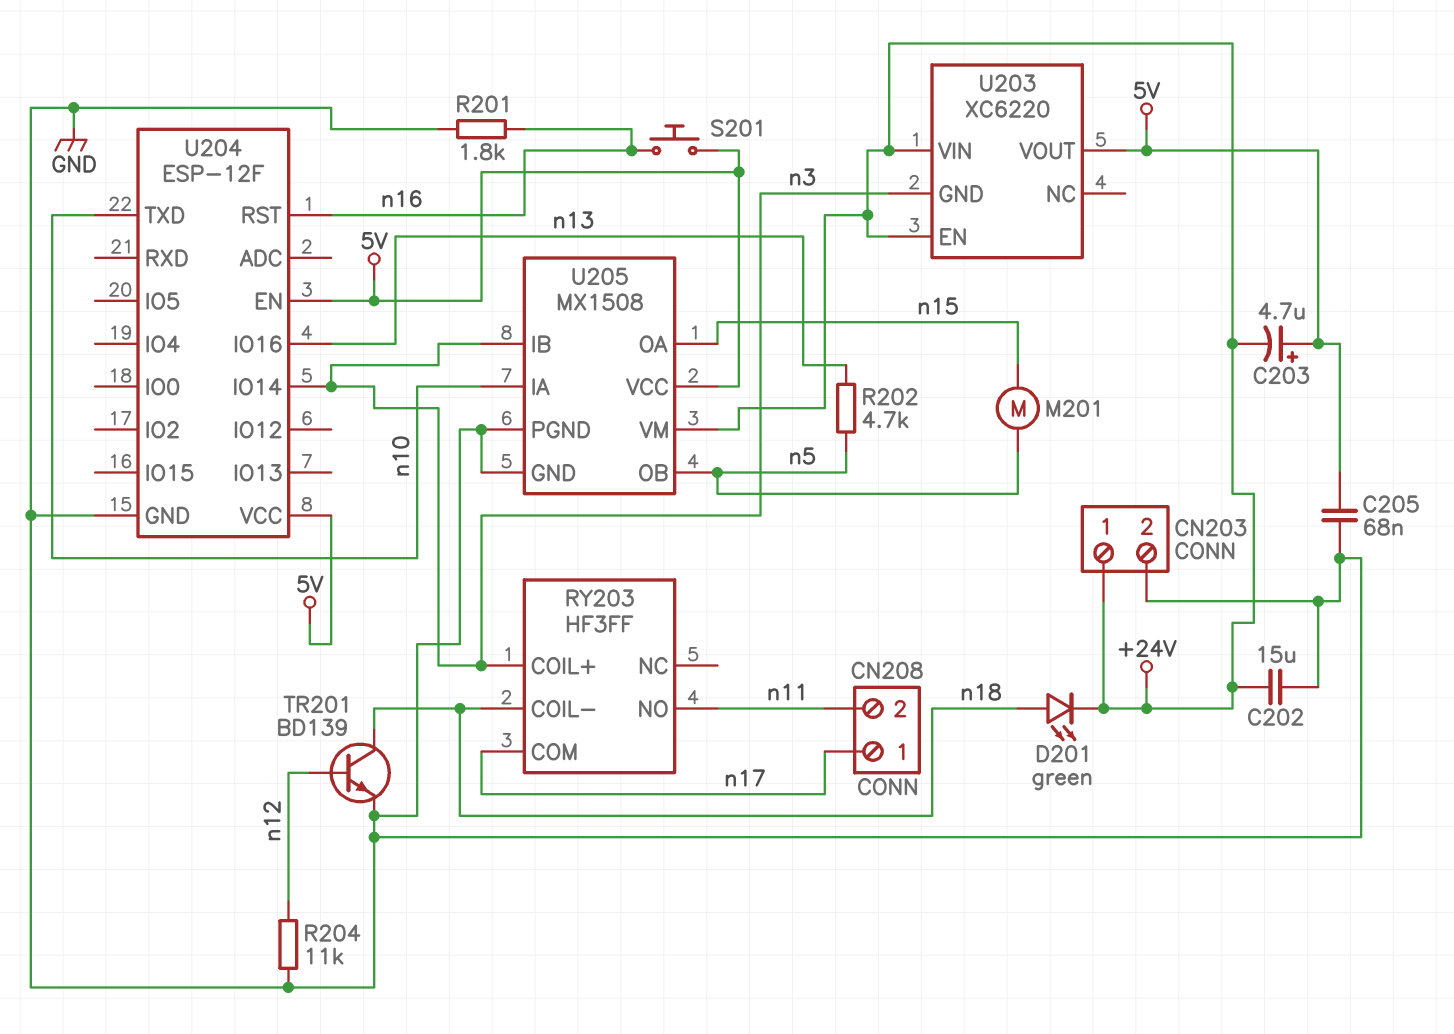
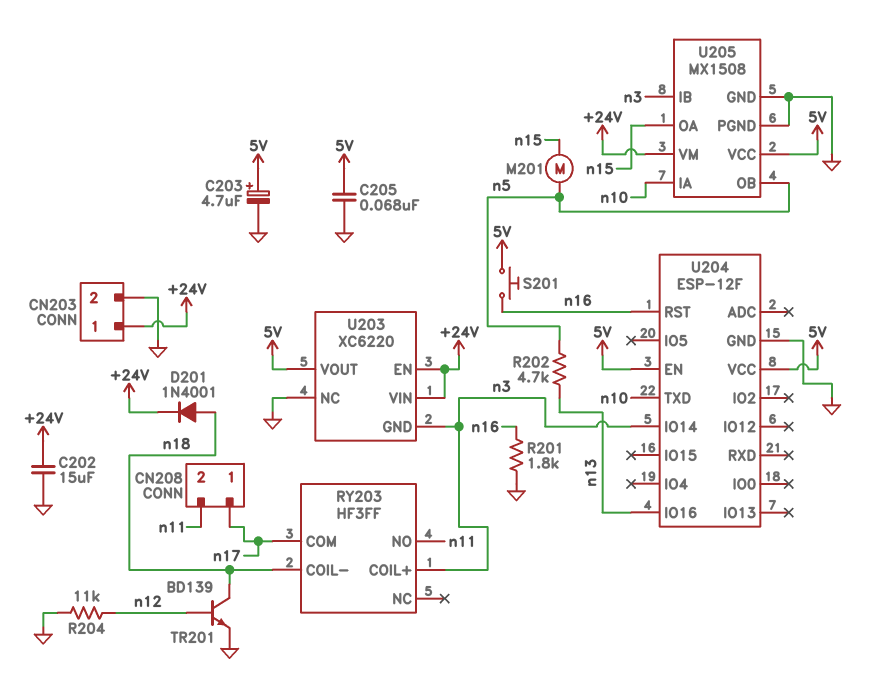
C203: 4.7uF (plus 5V, minus +24V) -> 4.7uF (plus 5V, minus GND)
D201: LED green (A n18, K +24V) -> diode 1N4001 (A n18, K +24V)
U203 pin NC: none -> GND

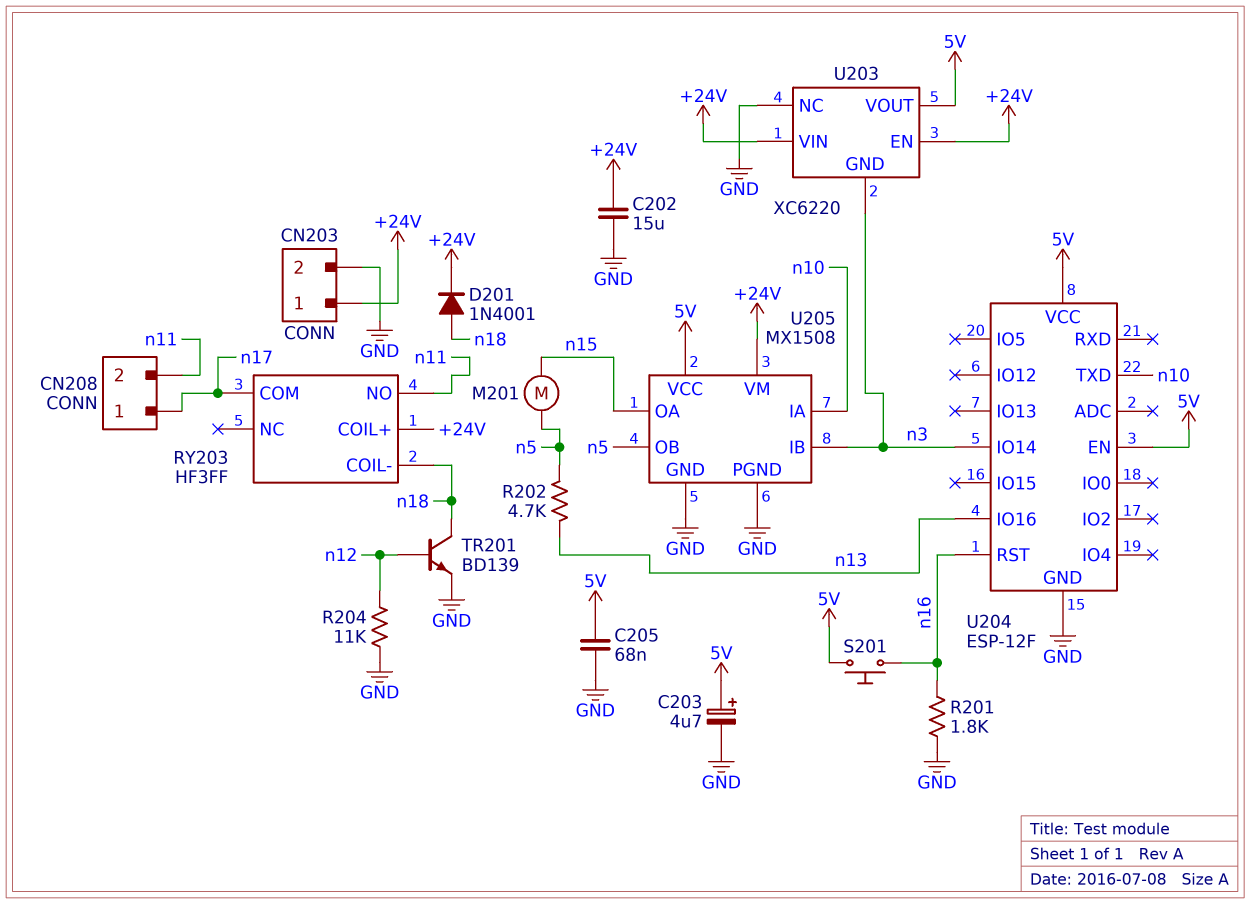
RY203 pin COIL+: n3 -> +24V

